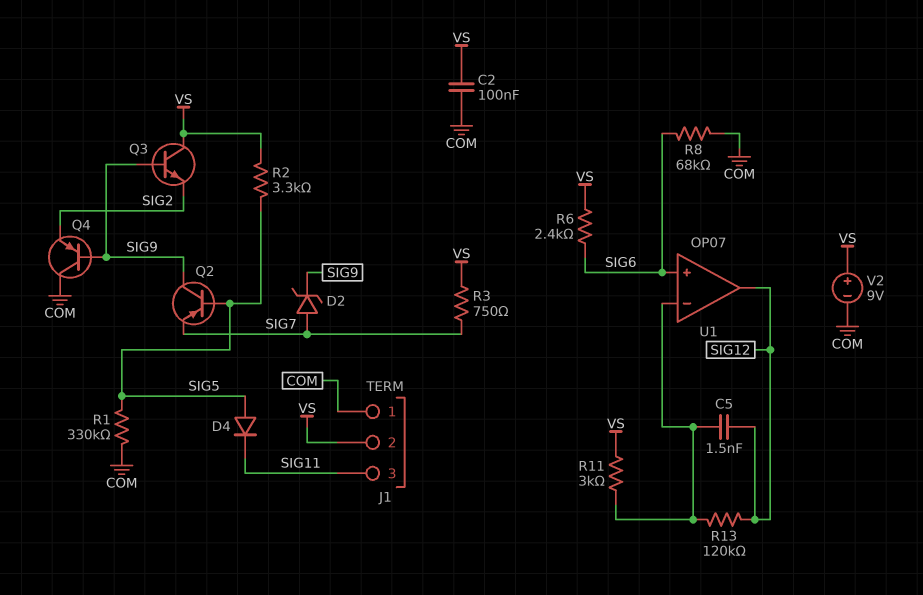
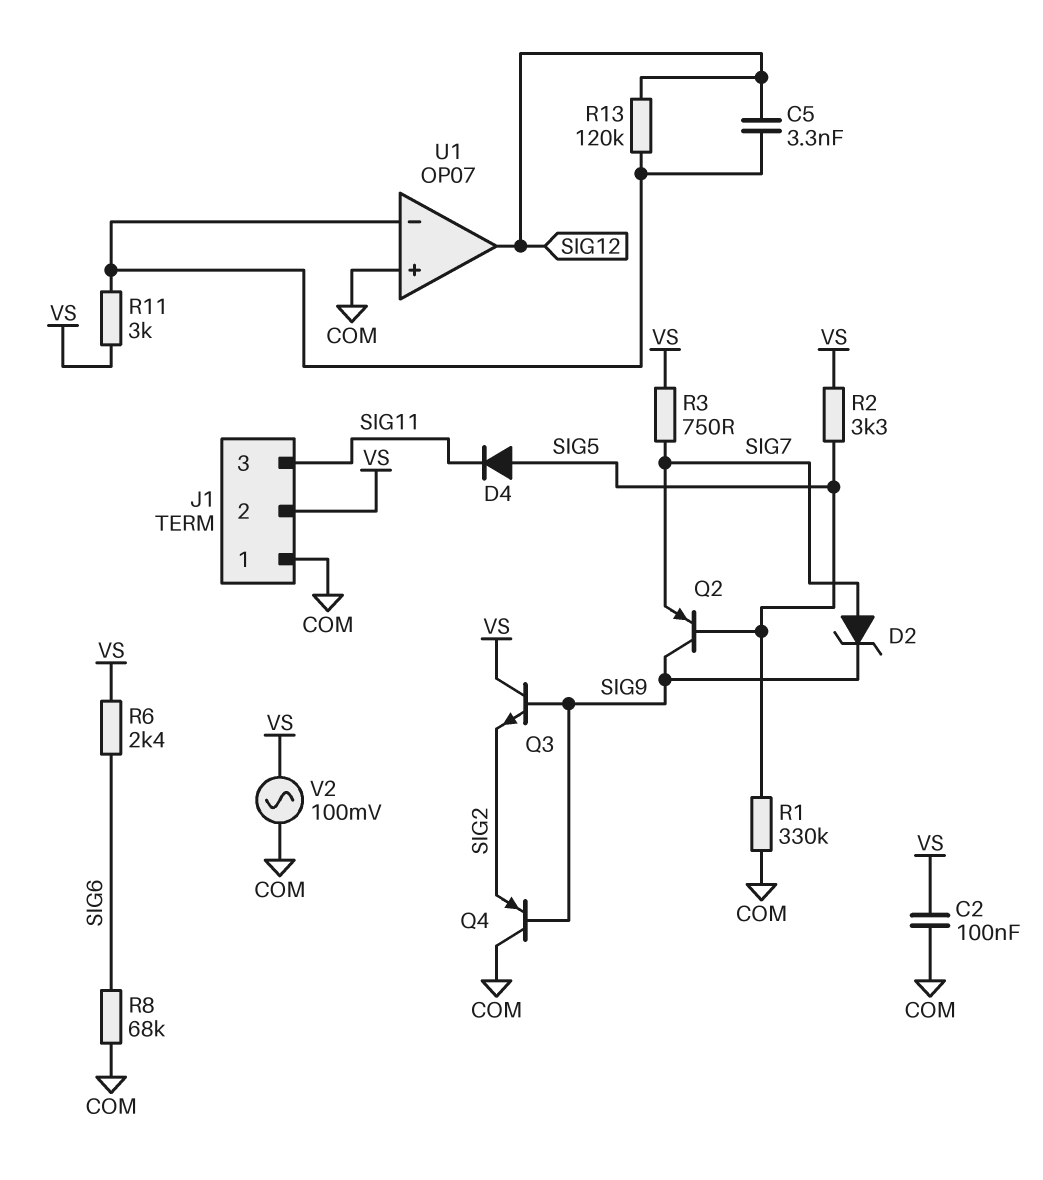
C5: 1.5nF (SIG12, U1/in-) -> 3.3nF (SIG12, U1/in-)
U1 pin in+: SIG6 -> COM
V2: 9V (plus VS, minus COM) -> AC 100mV (COM, VS)

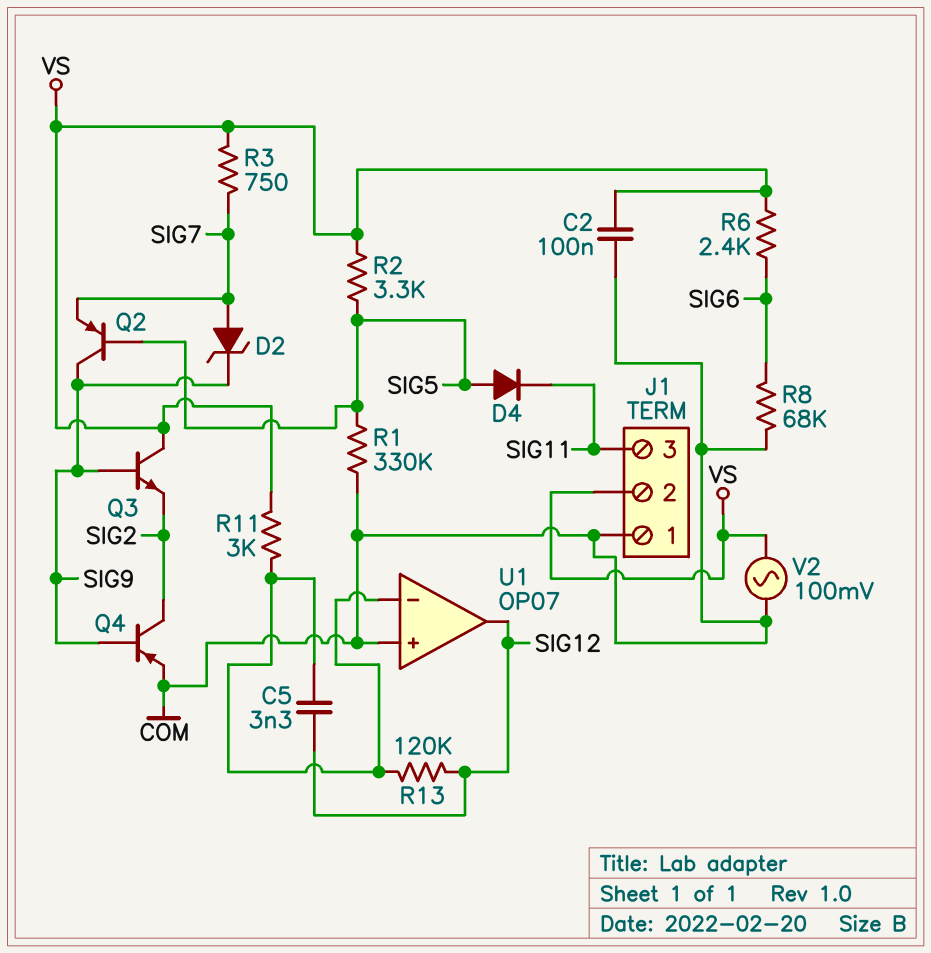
Q4: PNP (B SIG9, C COM, E SIG2) -> PNP (B SIG9, C SIG2, E COM)

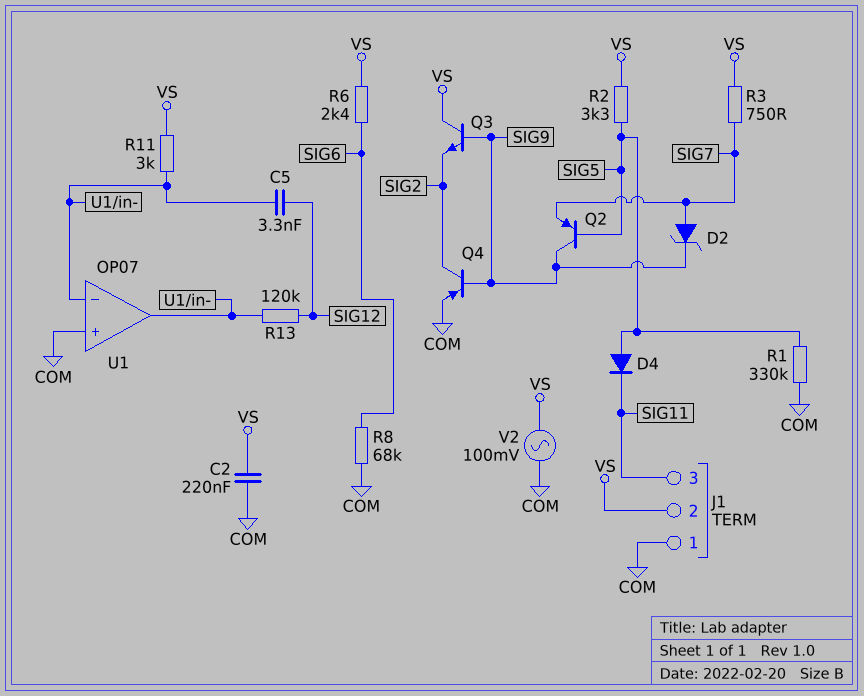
C2: 100nF (COM, VS) -> 220nF (COM, VS)
U1 pin out: SIG12 -> U1/in-

